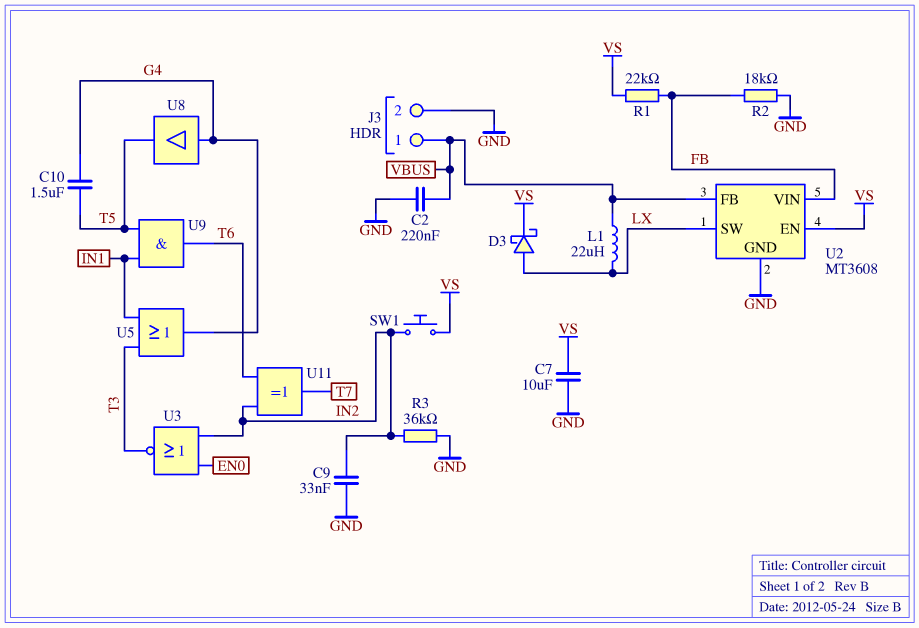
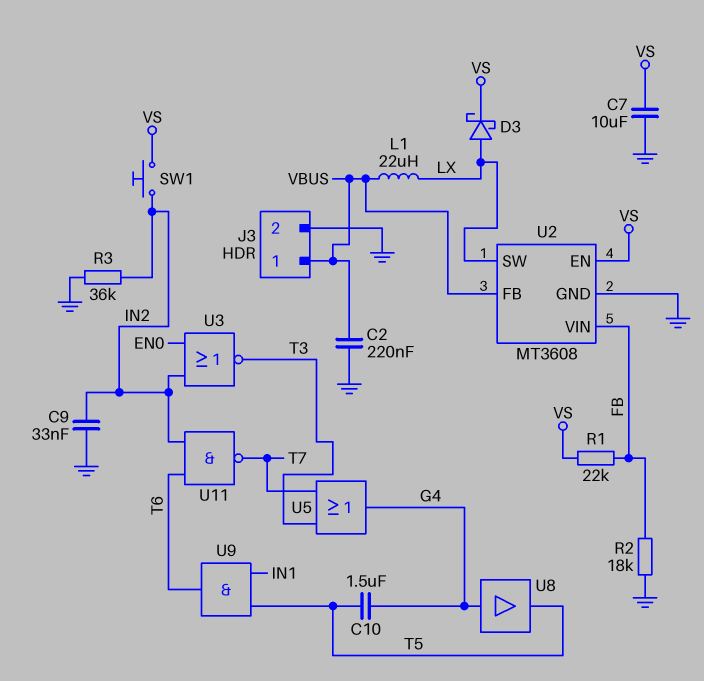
U5: OR (in IN1, in T3, out G4) -> OR (in T3, in T7, out G4)
U11: XOR (in IN2, in T6, out T7) -> NAND (in IN2, in T6, out T7)

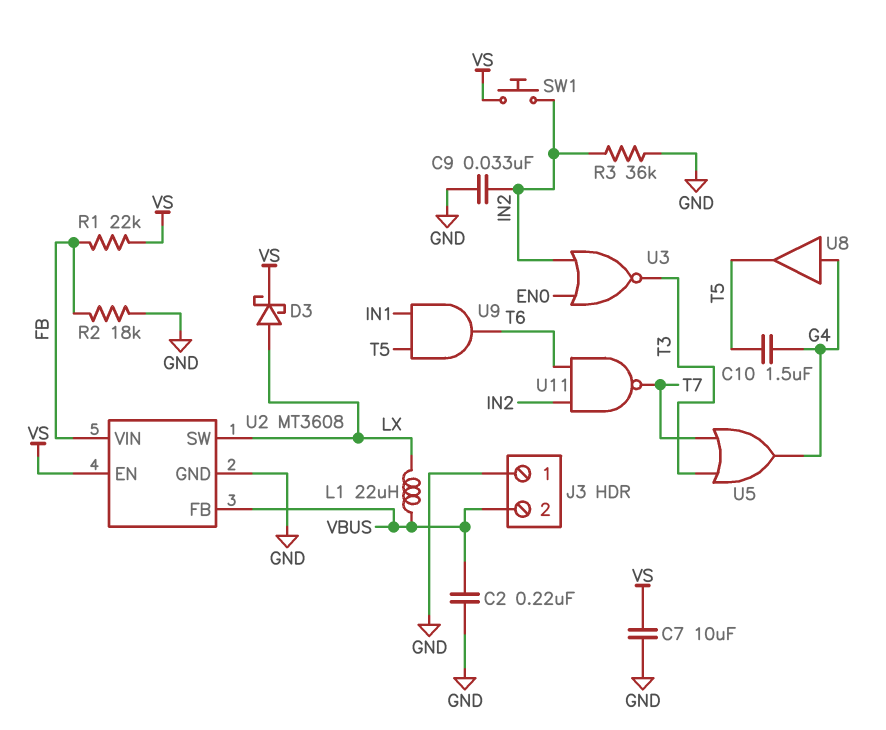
J3 pin 1: VBUS -> GND
J3 pin 2: GND -> VBUS

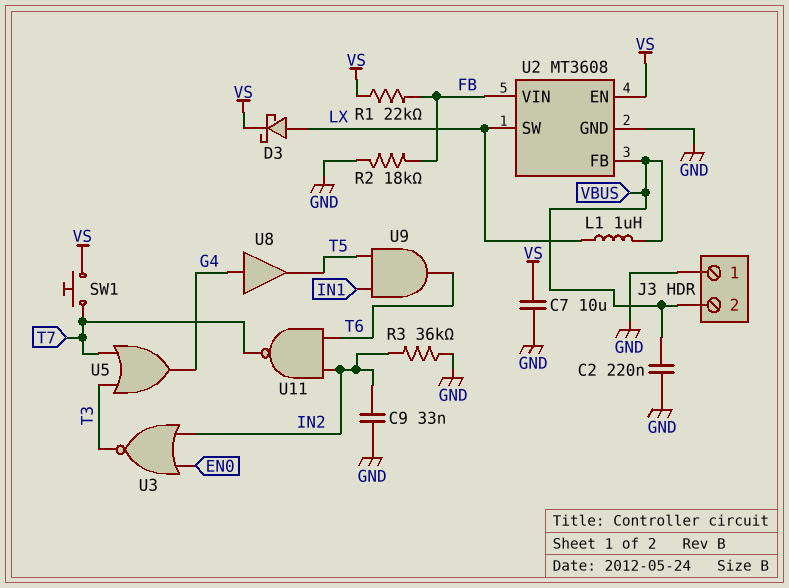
C10: 1.5uF (G4, T5) -> none
L1: 22uH (LX, VBUS) -> 1uH (LX, VBUS)
SW1: button (IN2, VS) -> button (T7, VS)

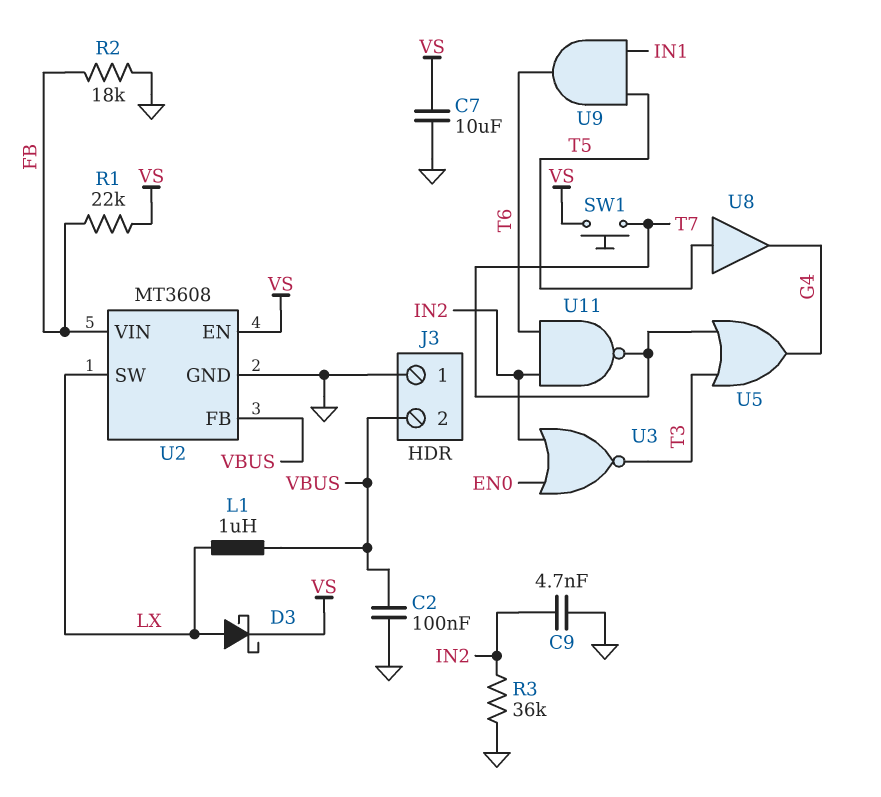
C2: 220nF (GND, VBUS) -> 100nF (GND, VBUS)
C9: 33nF (GND, IN2) -> 4.7nF (GND, IN2)
U8: buffer (in G4, out T5) -> buffer (in T5, out G4)

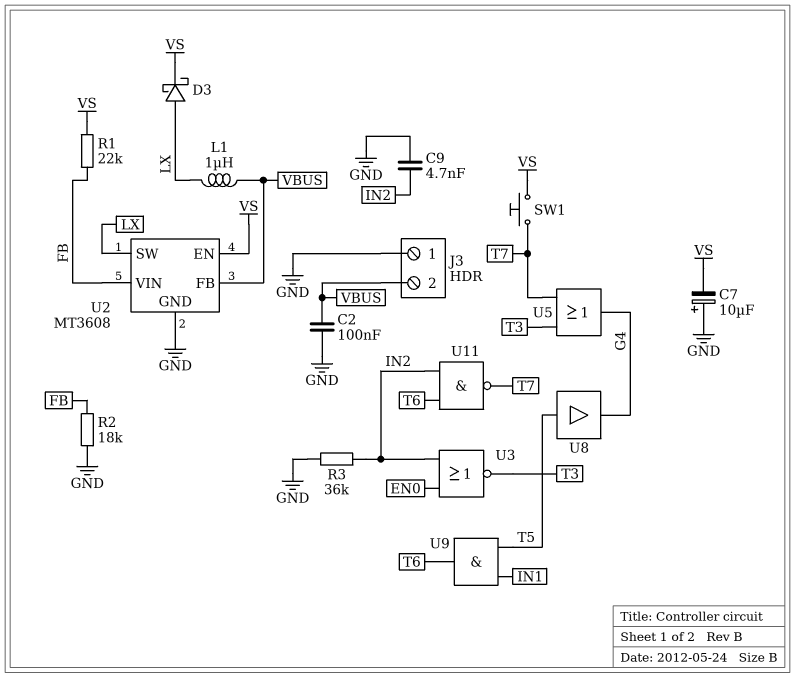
C7: 10uF (GND, VS) -> 10uF (plus GND, minus VS)

